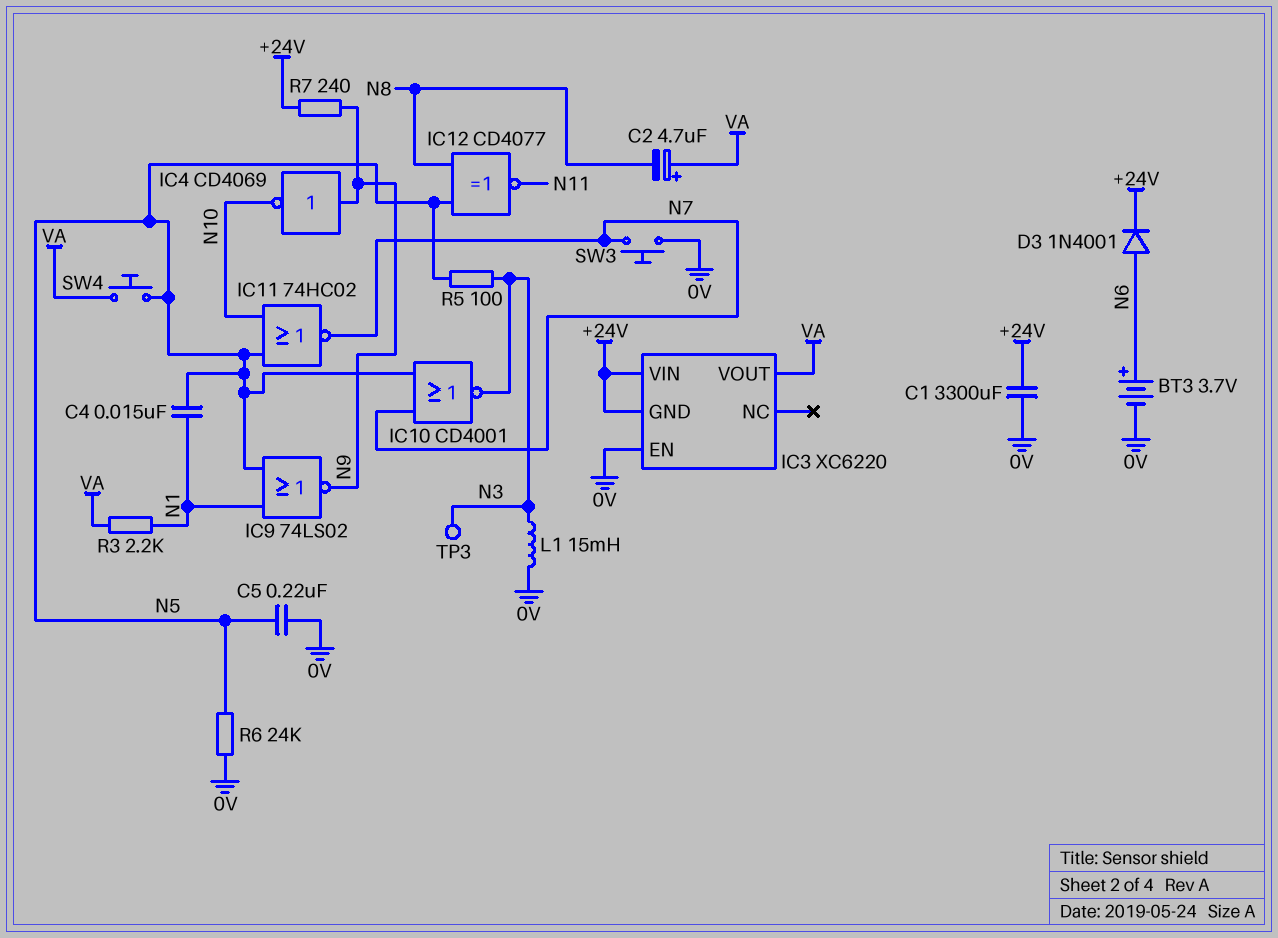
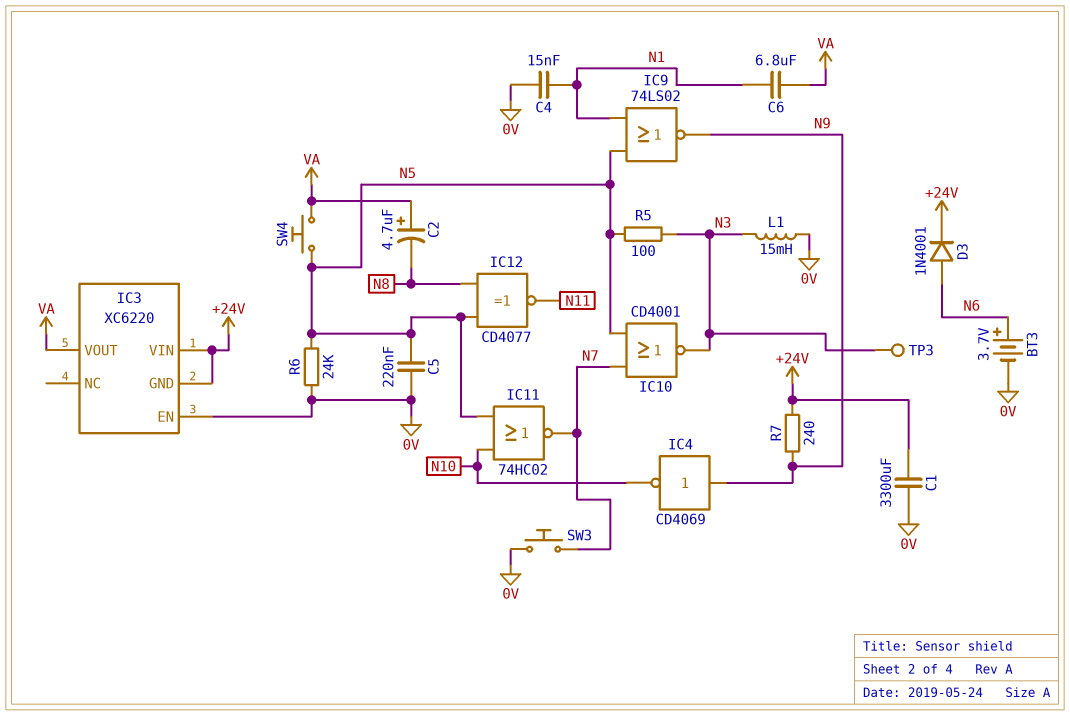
C4: 15nF (N1, N5) -> 15nF (0V, N1)
C6: none -> 6.8uF (N1, VA)
R3: 2.2k (N1, VA) -> none

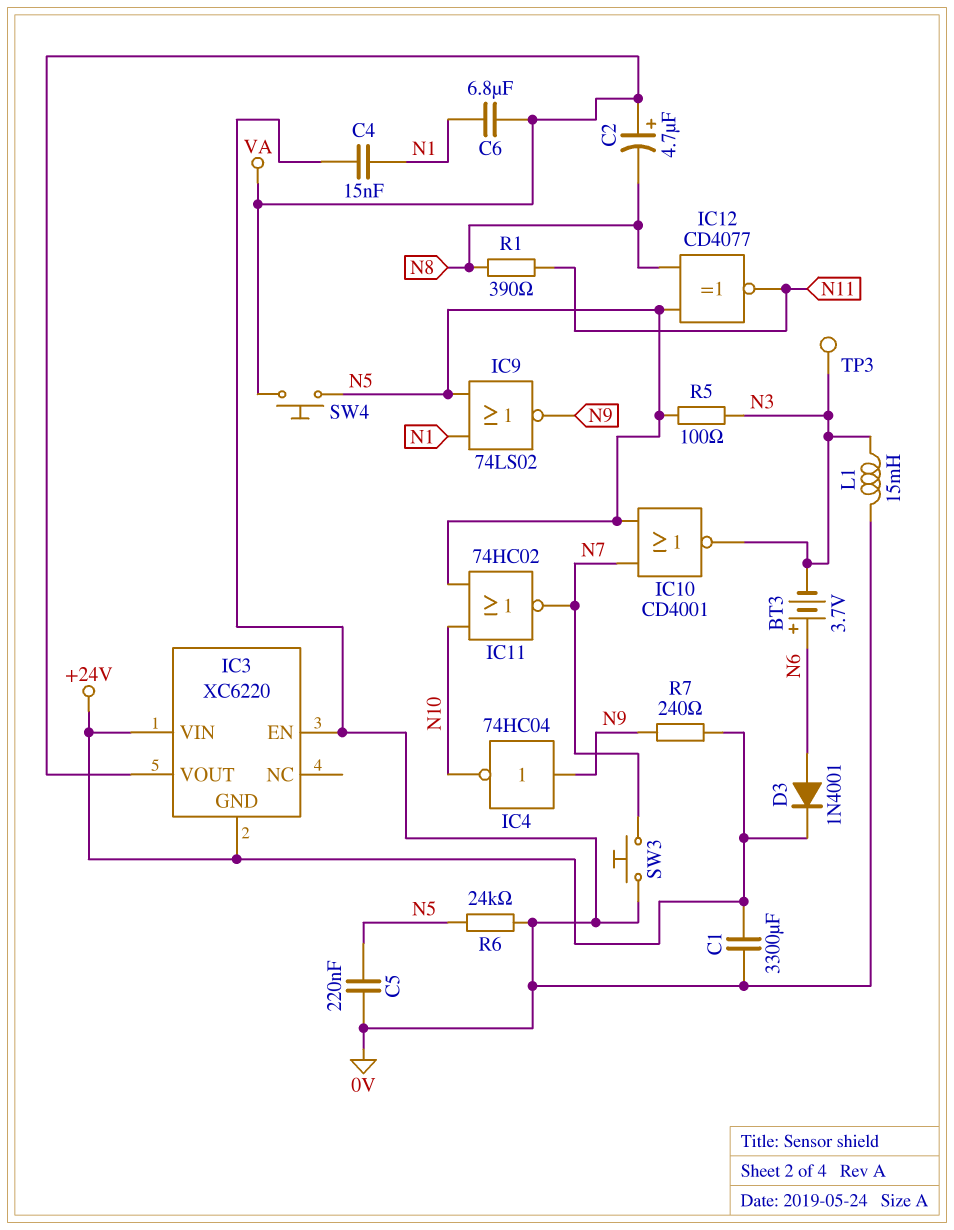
BT3: 3.7V (plus N6, minus 0V) -> 3.7V (plus N6, minus N3)
IC4: NOT CD4069 (in N9, out N10) -> NOT 74HC04 (in N9, out N10)
R1: none -> 390 (N8, N11)

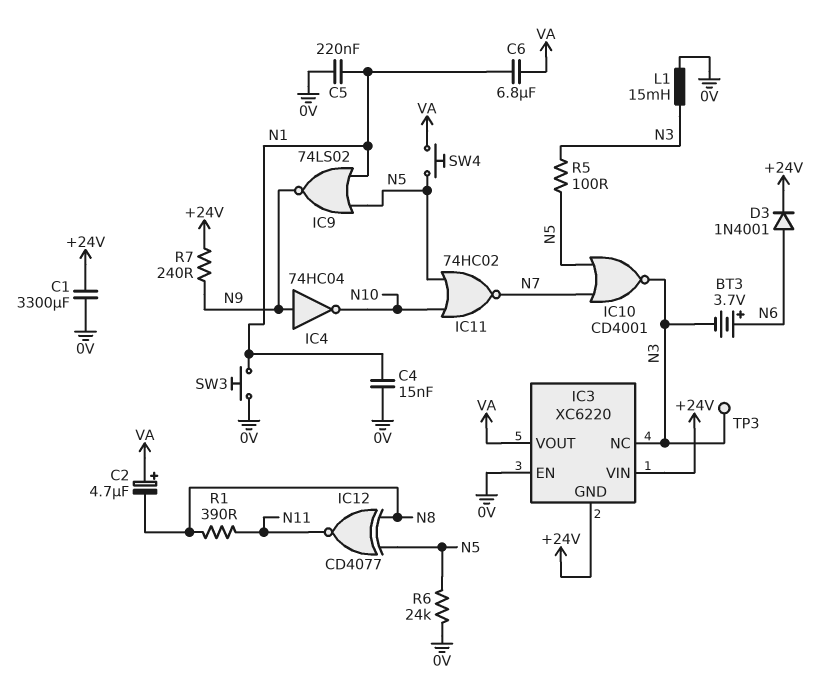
C5: 220nF (0V, N5) -> 220nF (0V, N1)
IC3 pin NC: none -> N3
SW3: button (0V, N7) -> button (0V, N1)

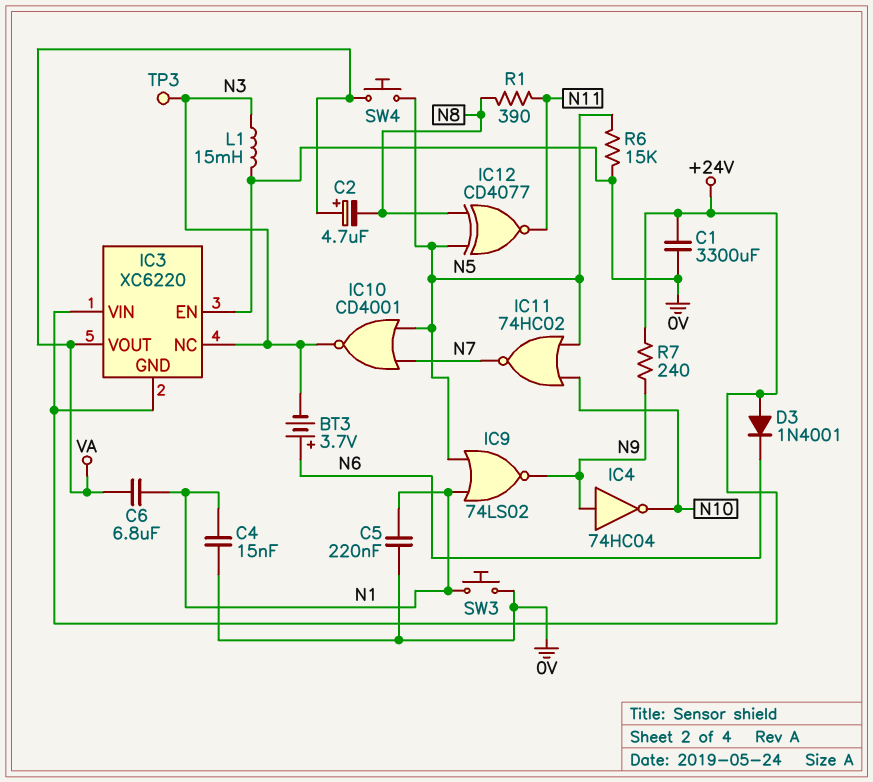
D3: diode 1N4001 (A N6, K +24V) -> diode 1N4001 (A +24V, K N6)
R5: 100 (N3, N5) -> none
R6: 24k (0V, N5) -> 15k (0V, N5)

